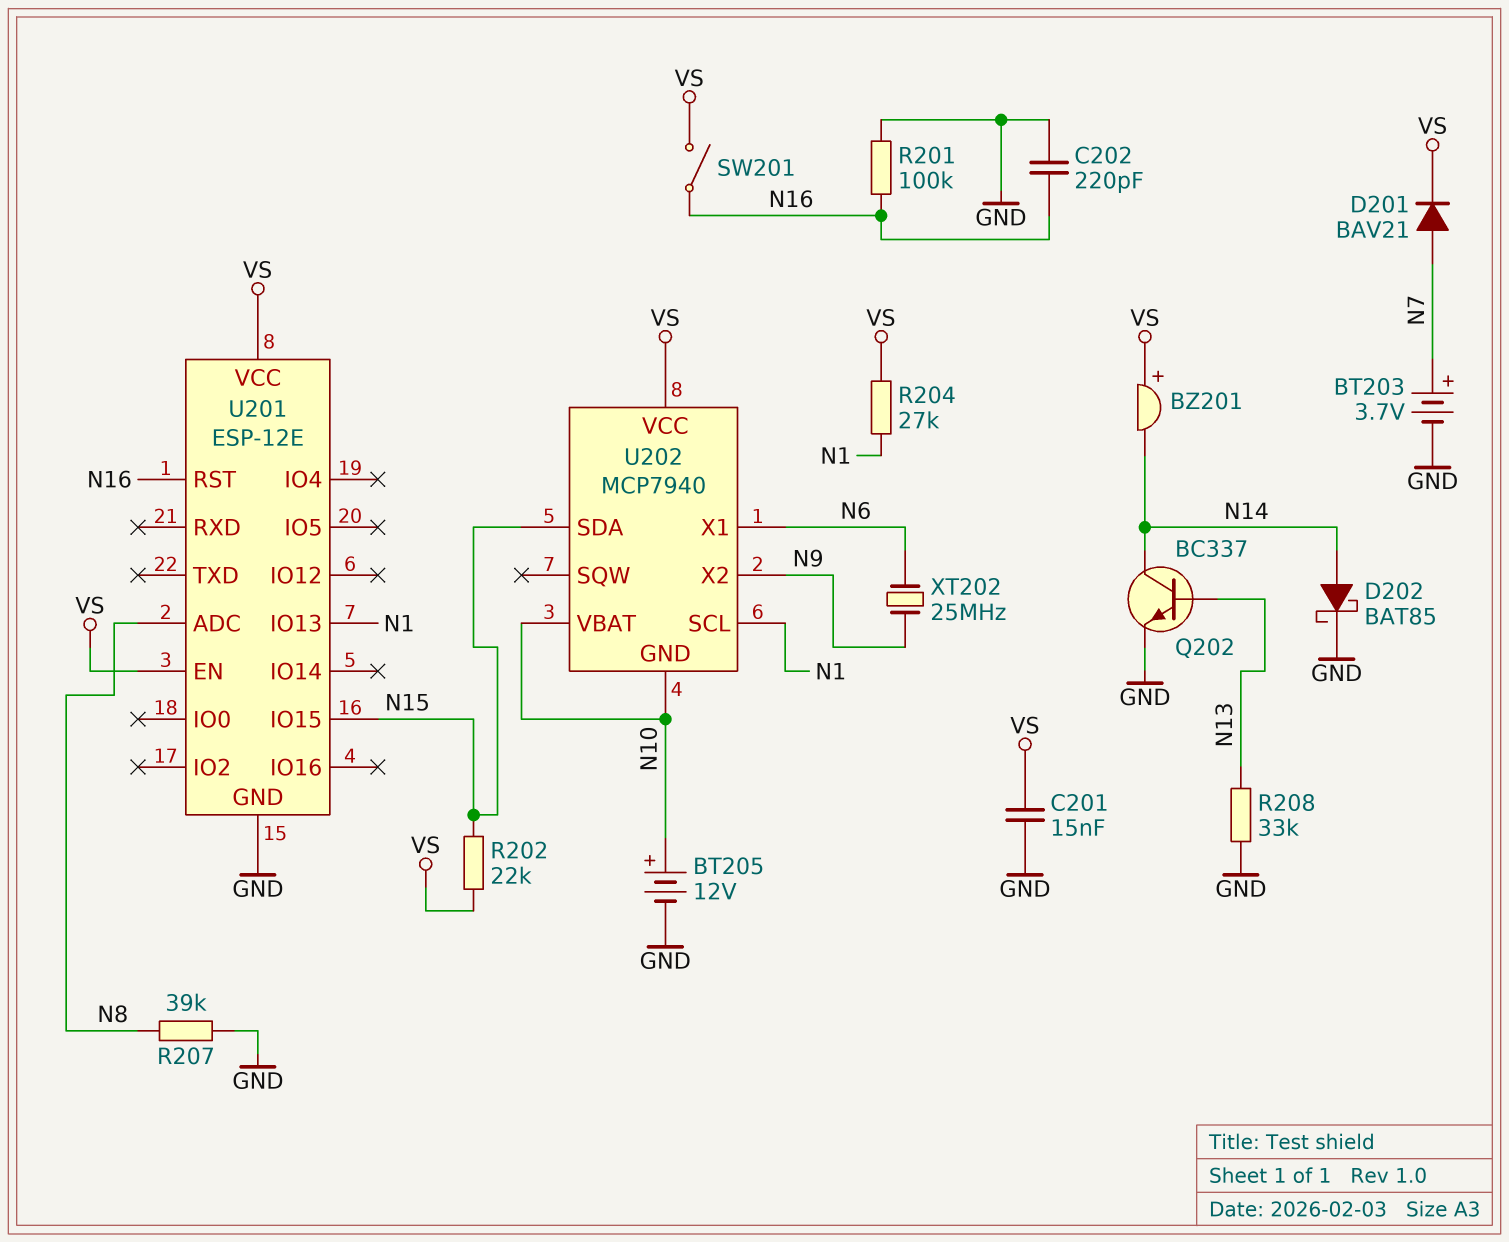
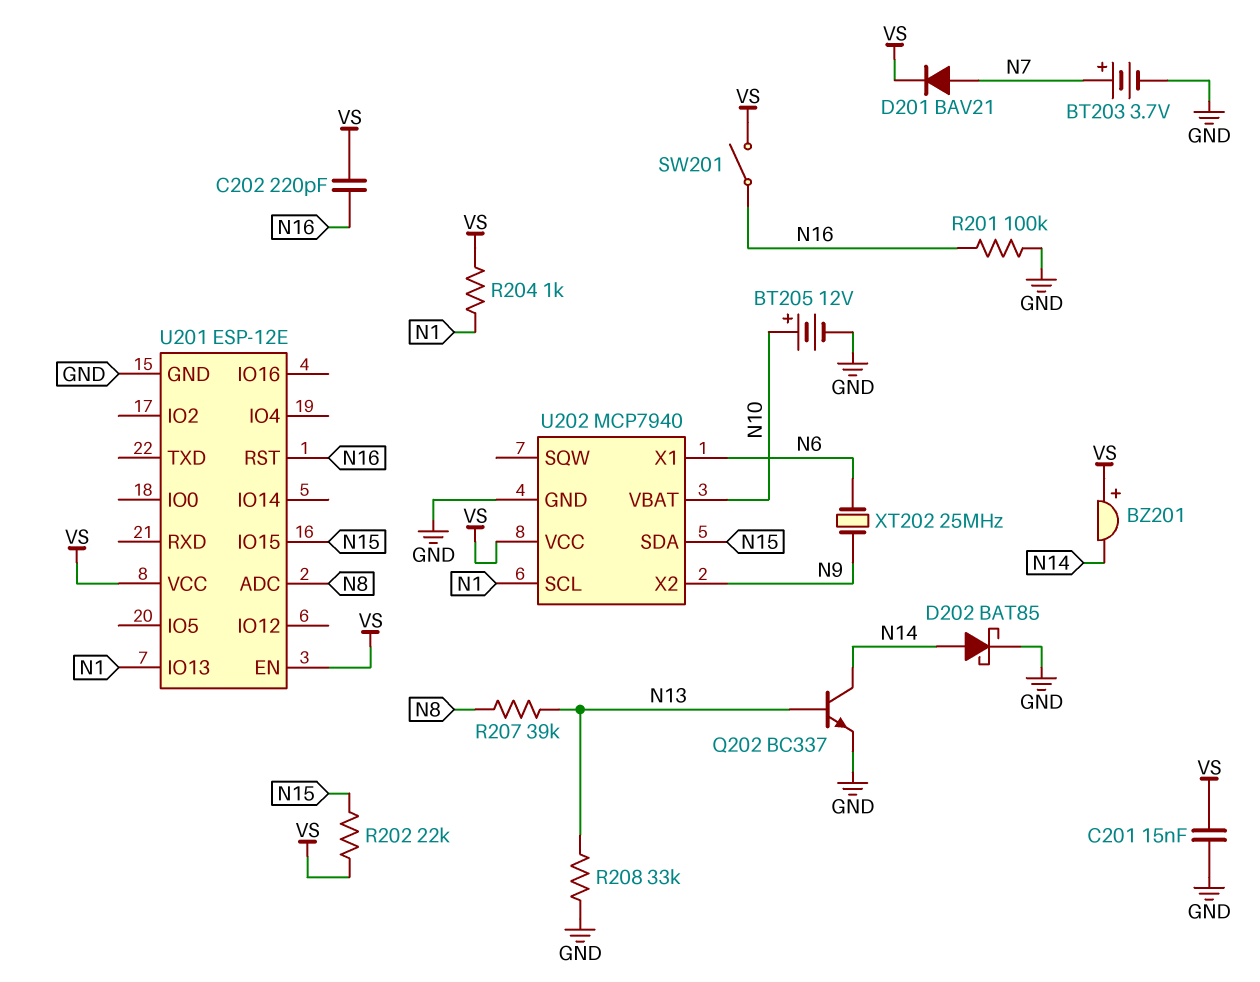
C202: 220pF (GND, N16) -> 220pF (N16, VS)
R204: 27k (N1, VS) -> 1k (N1, VS)
R207: 39k (GND, N8) -> 39k (N8, N13)
U202 pin GND: N10 -> GND

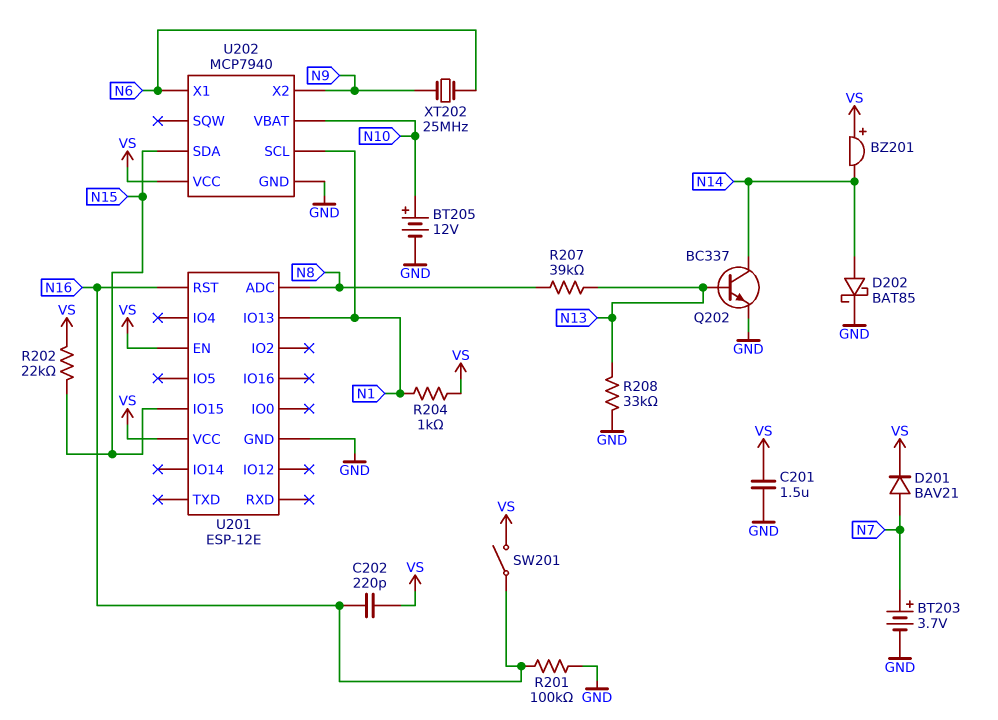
C201: 15nF (GND, VS) -> 1.5uF (GND, VS)

